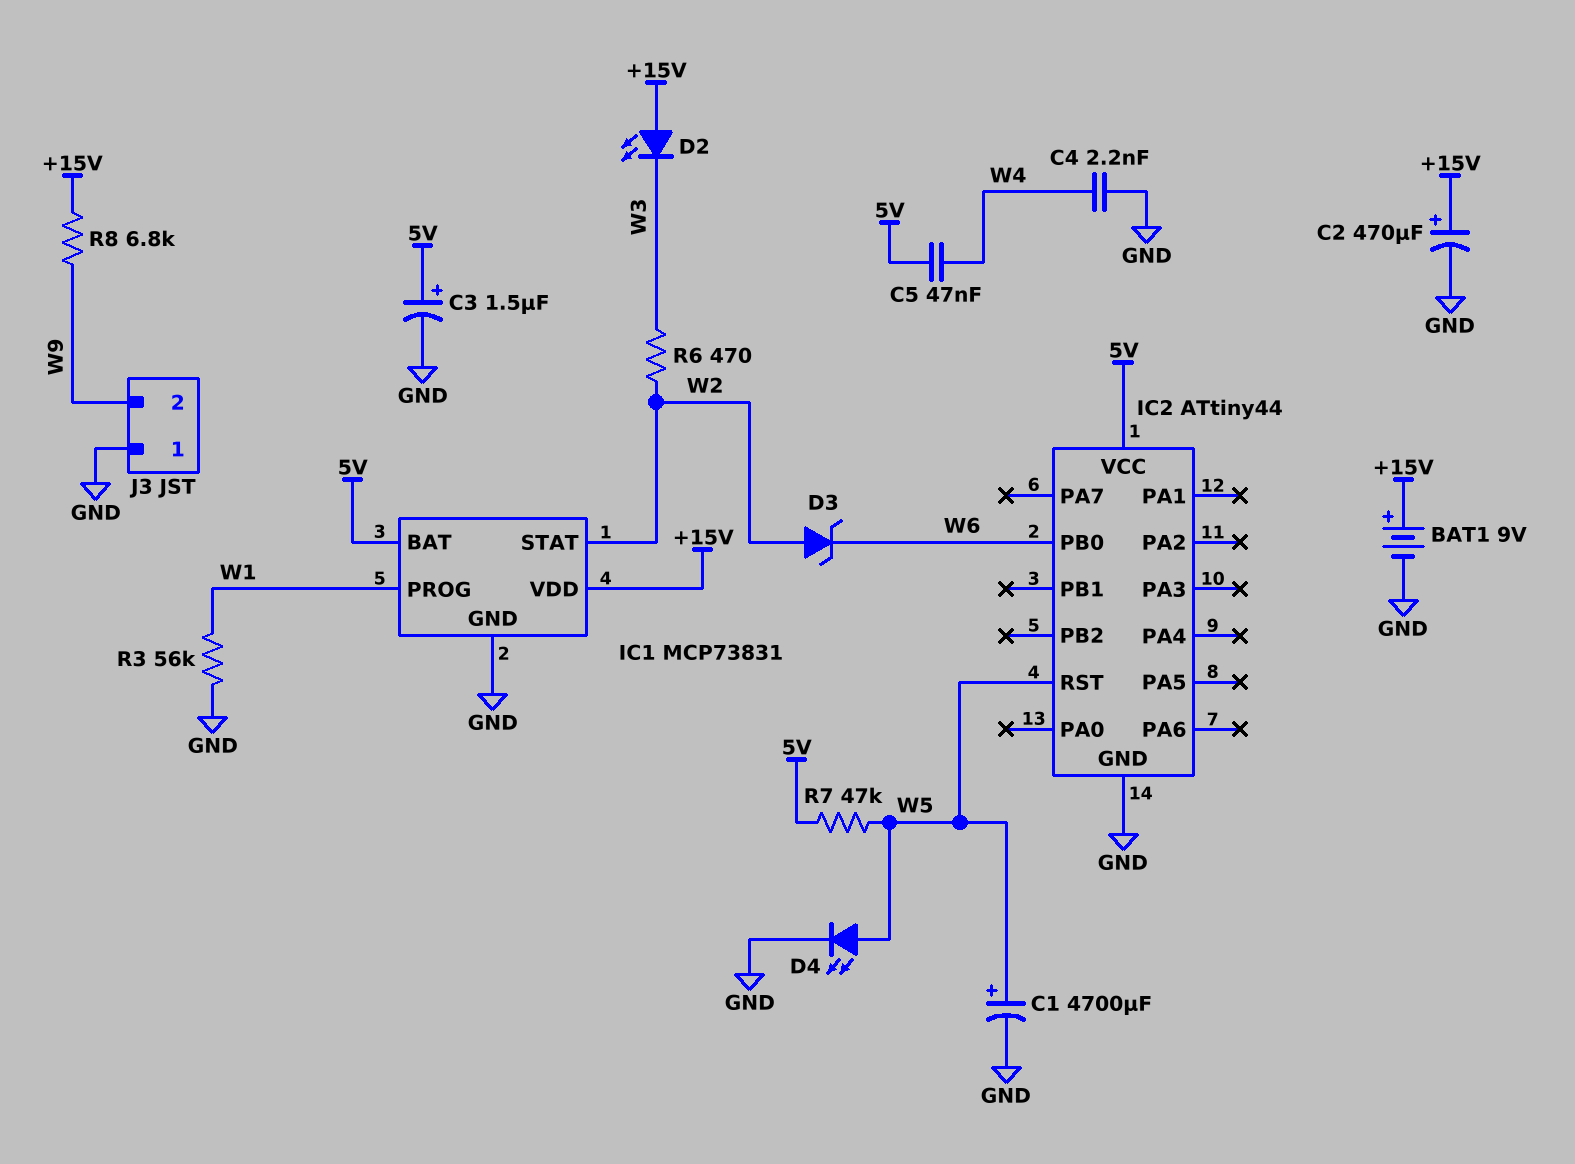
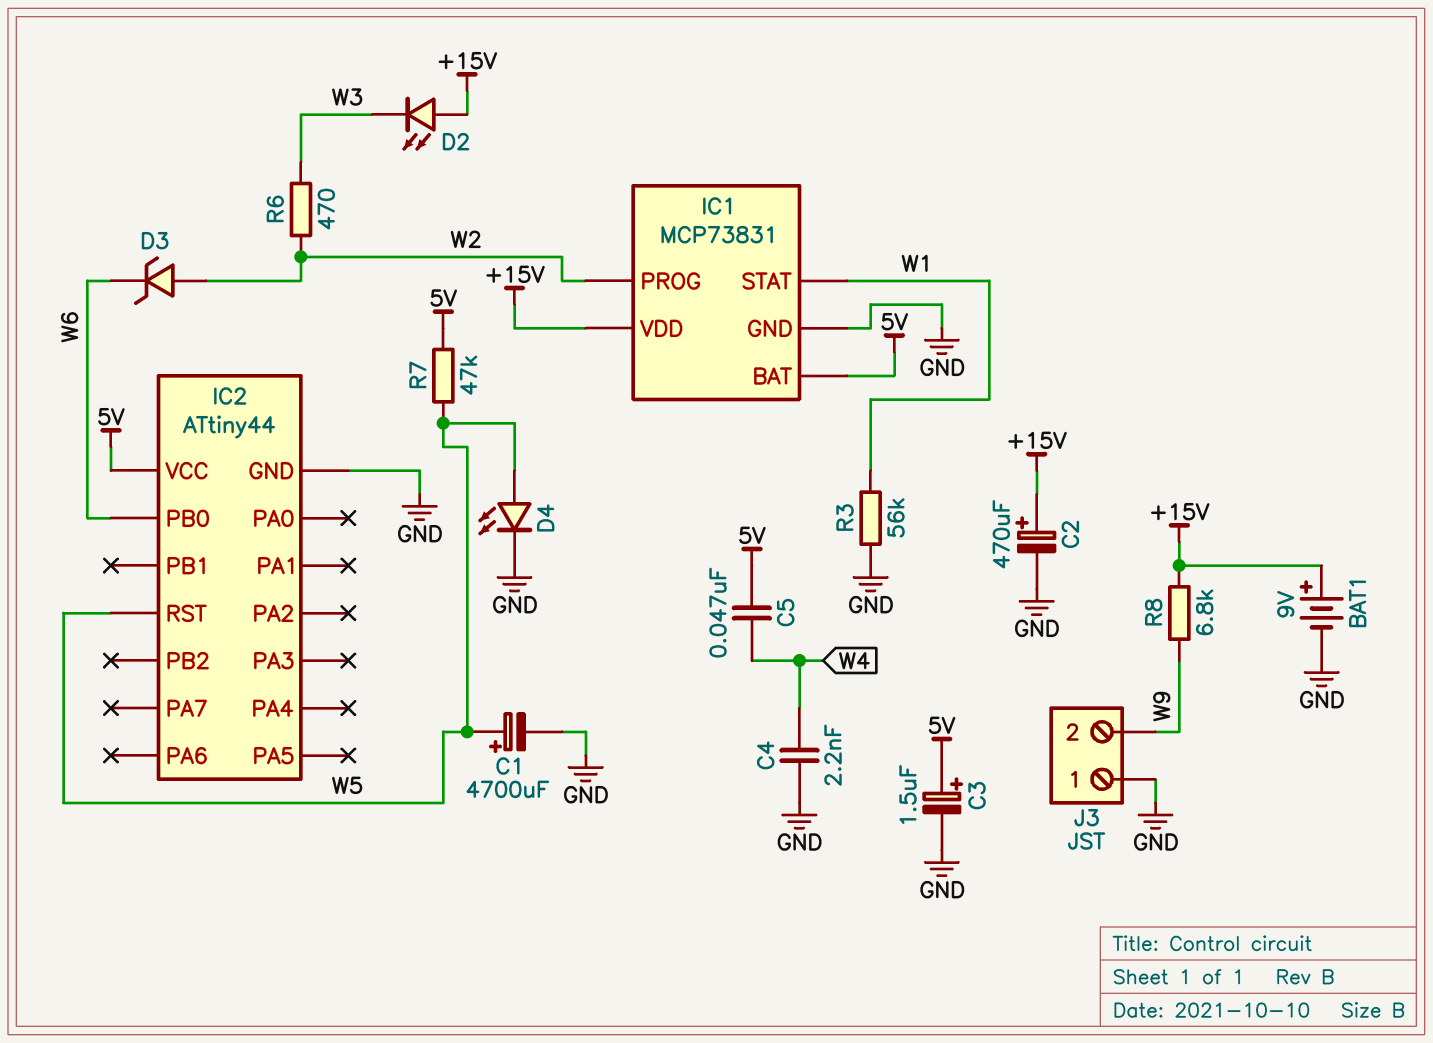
IC1 pin PROG: W1 -> W2
IC1 pin STAT: W2 -> W1

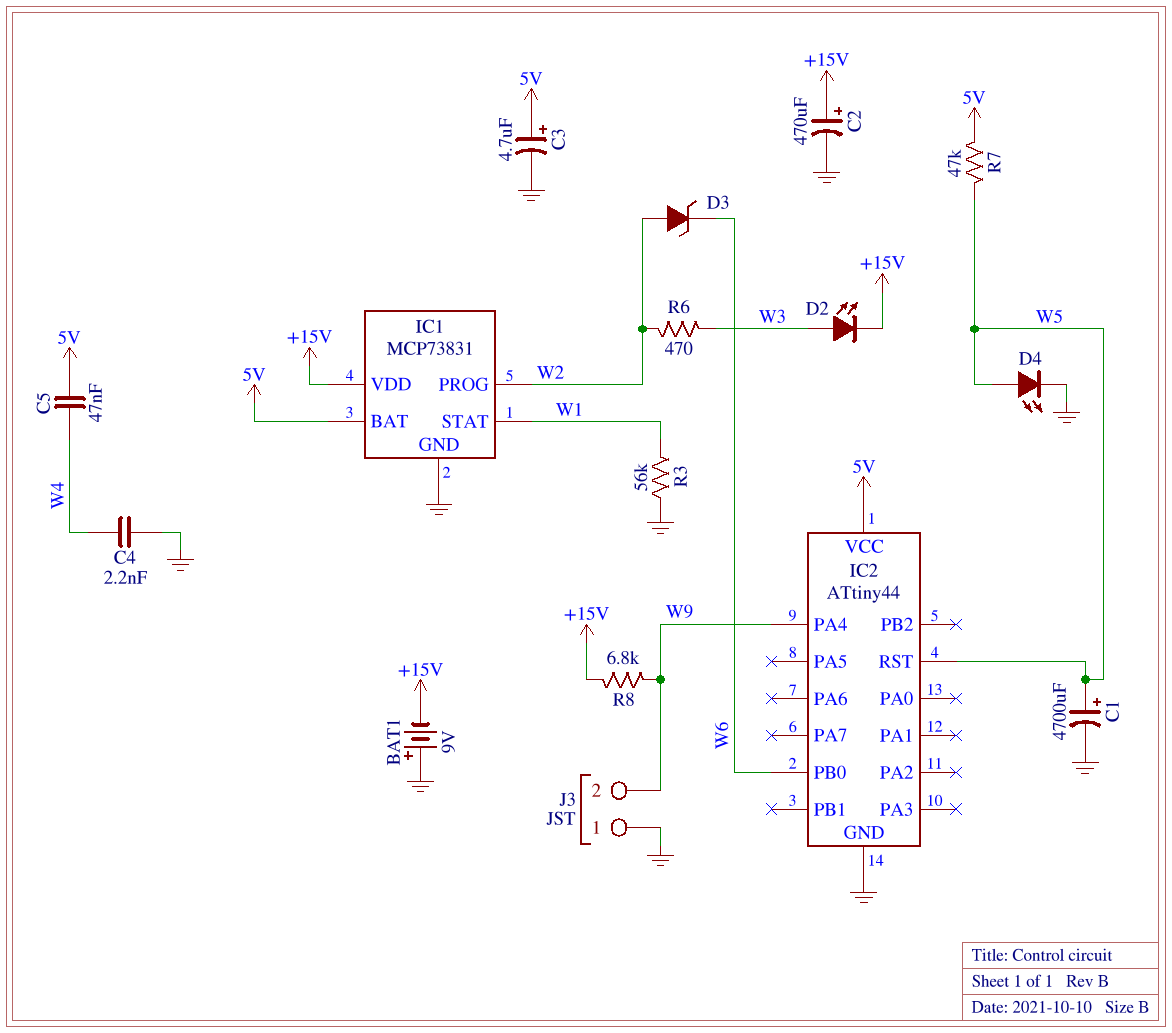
BAT1: 9V (plus +15V, minus GND) -> 9V (plus GND, minus +15V)
C3: 1.5uF (plus 5V, minus GND) -> 4.7uF (plus 5V, minus GND)
D2: LED (A +15V, K W3) -> LED (A W3, K +15V)
IC2 pin PA4: none -> W9

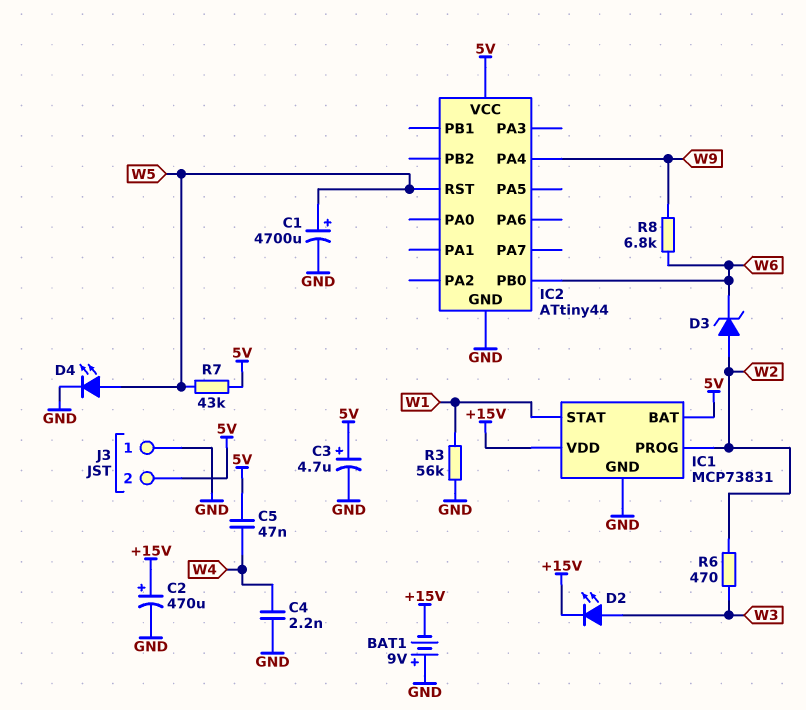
J3 pin 2: W9 -> 5V
R7: 47k (5V, W5) -> 43k (5V, W5)
R8: 6.8k (+15V, W9) -> 6.8k (W6, W9)

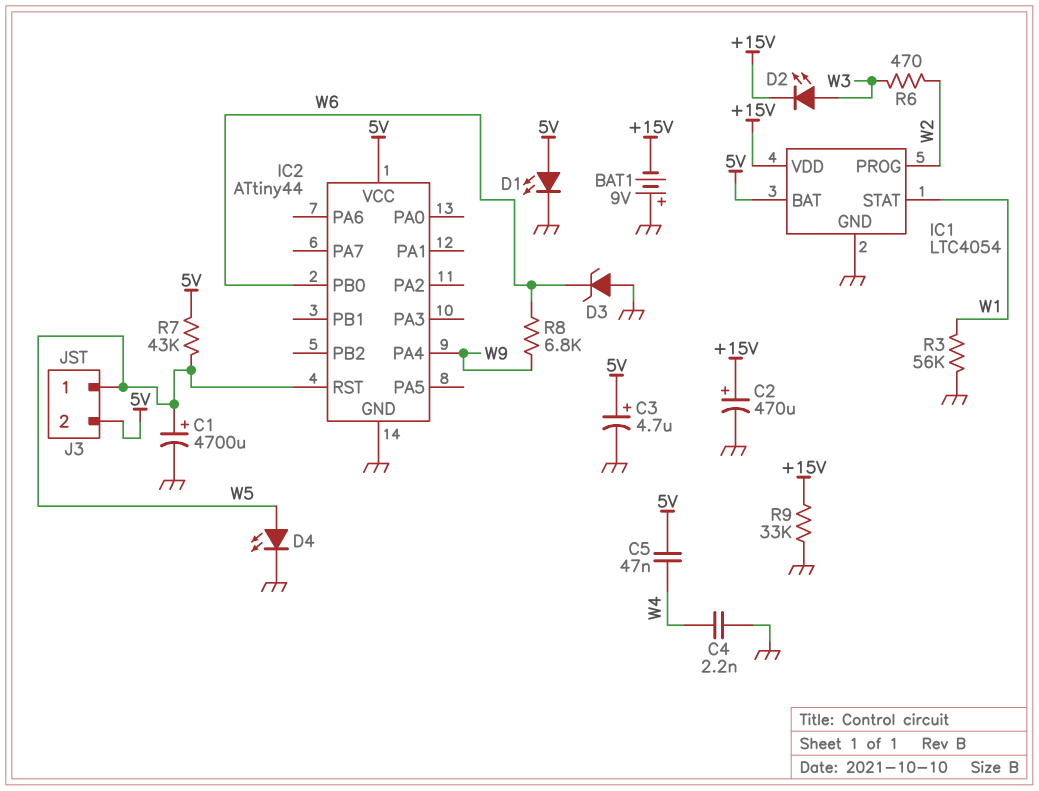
D1: none -> LED (A 5V, K GND)
D3: zener (A W2, K W6) -> zener (A GND, K W6)
IC1: MCP73831 -> LTC4054
J3 pin 1: GND -> W5
R9: none -> 33k (+15V, GND)

